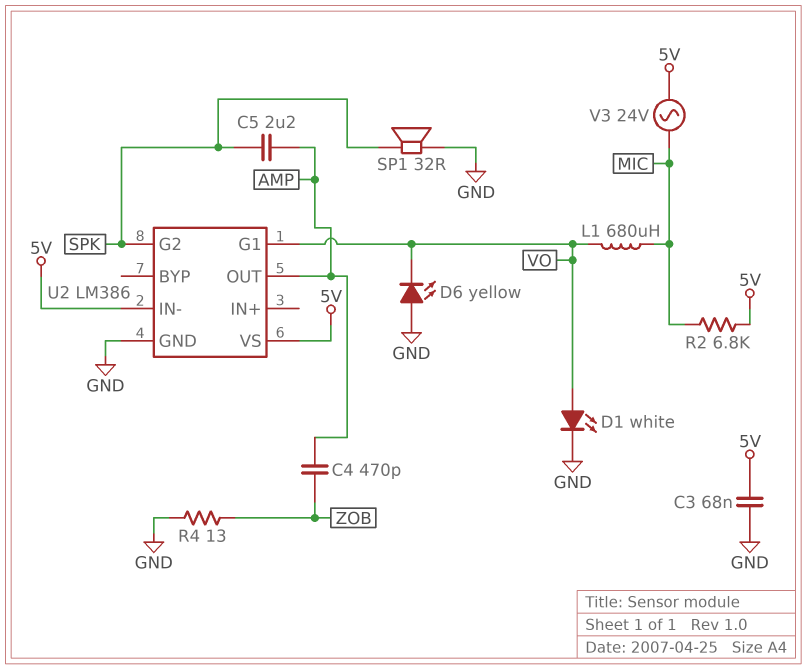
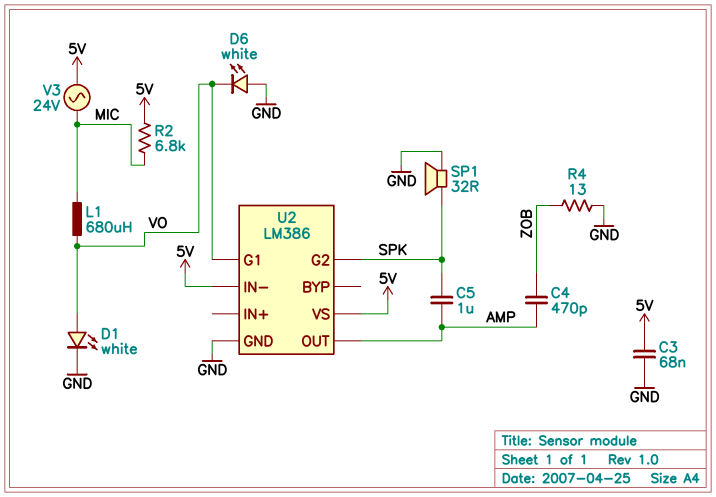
C5: 2.2uF (AMP, SPK) -> 1uF (AMP, SPK)
D6: LED yellow (A GND, K VO) -> LED white (A GND, K VO)

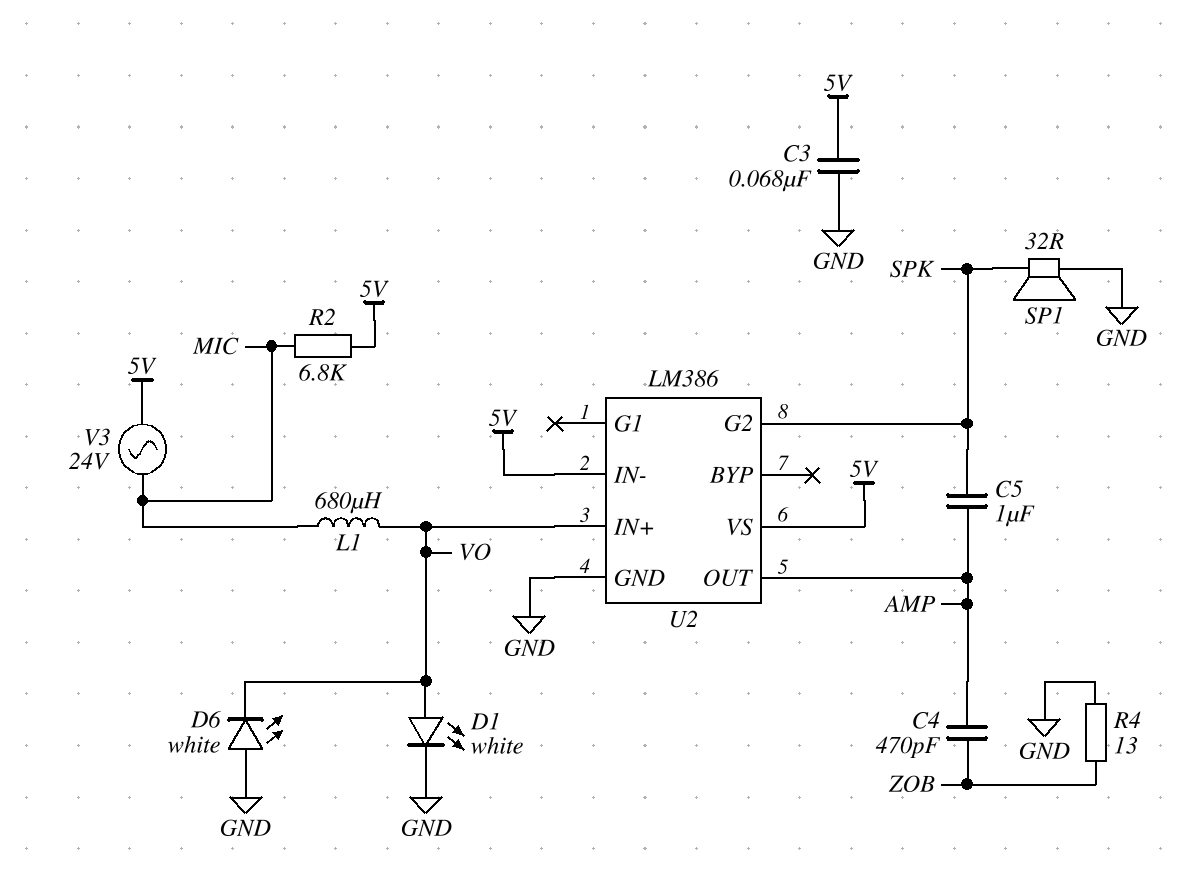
U2 pin G1: VO -> none
U2 pin IN+: none -> VO

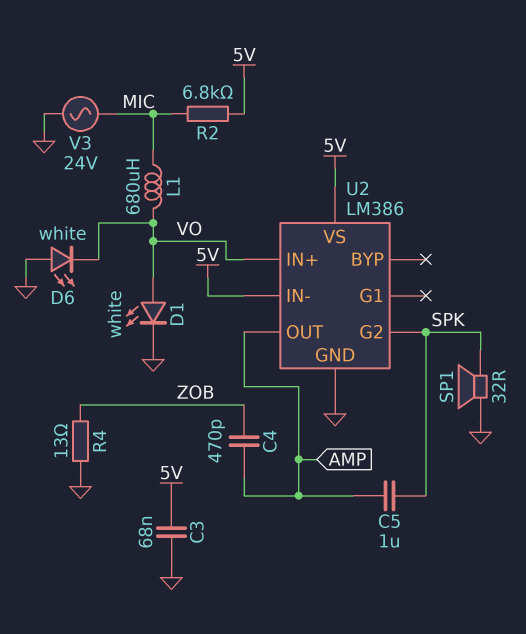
V3: AC 24V (5V, MIC) -> AC 24V (GND, MIC)

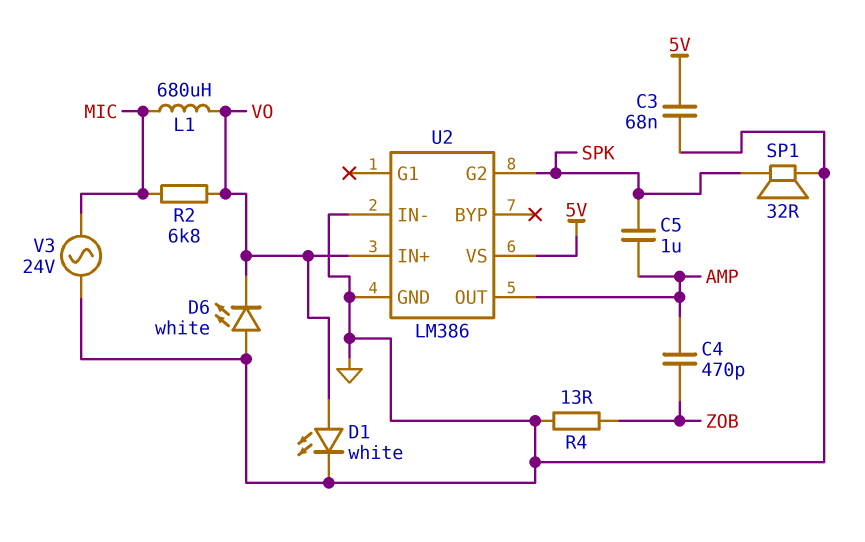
R2: 6.8k (5V, MIC) -> 6.8k (MIC, VO)
U2 pin IN-: 5V -> GND

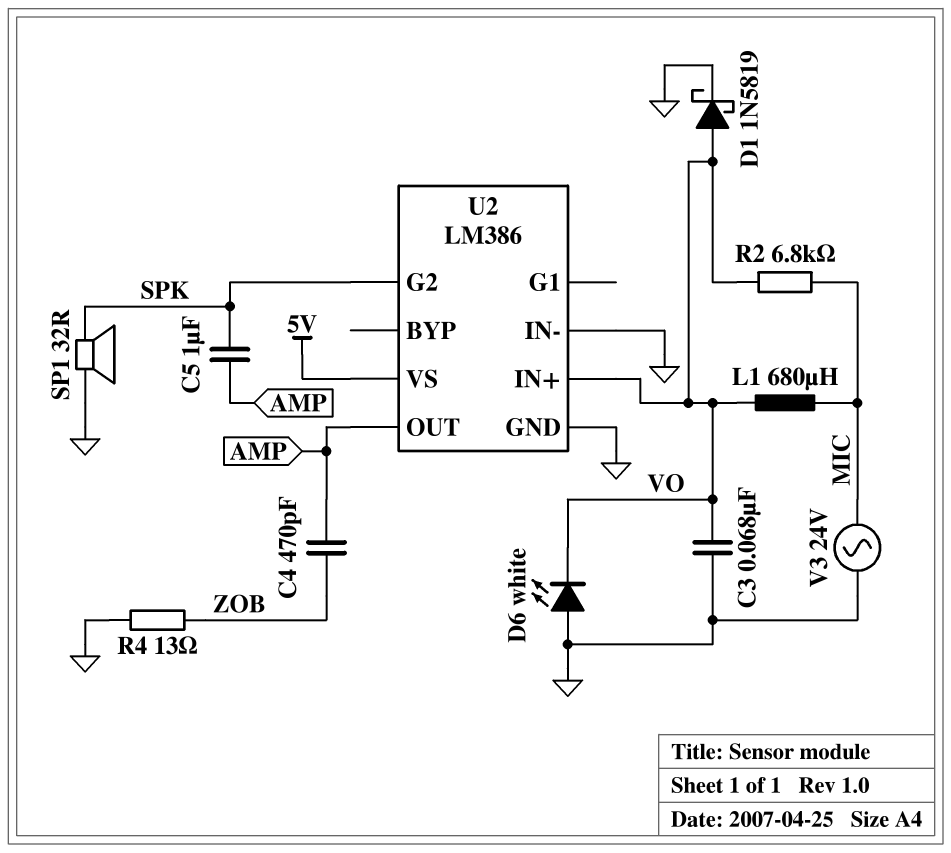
C3: 68nF (5V, GND) -> 68nF (GND, VO)
D1: LED white (A VO, K GND) -> schottky 1N5819 (A VO, K GND)

